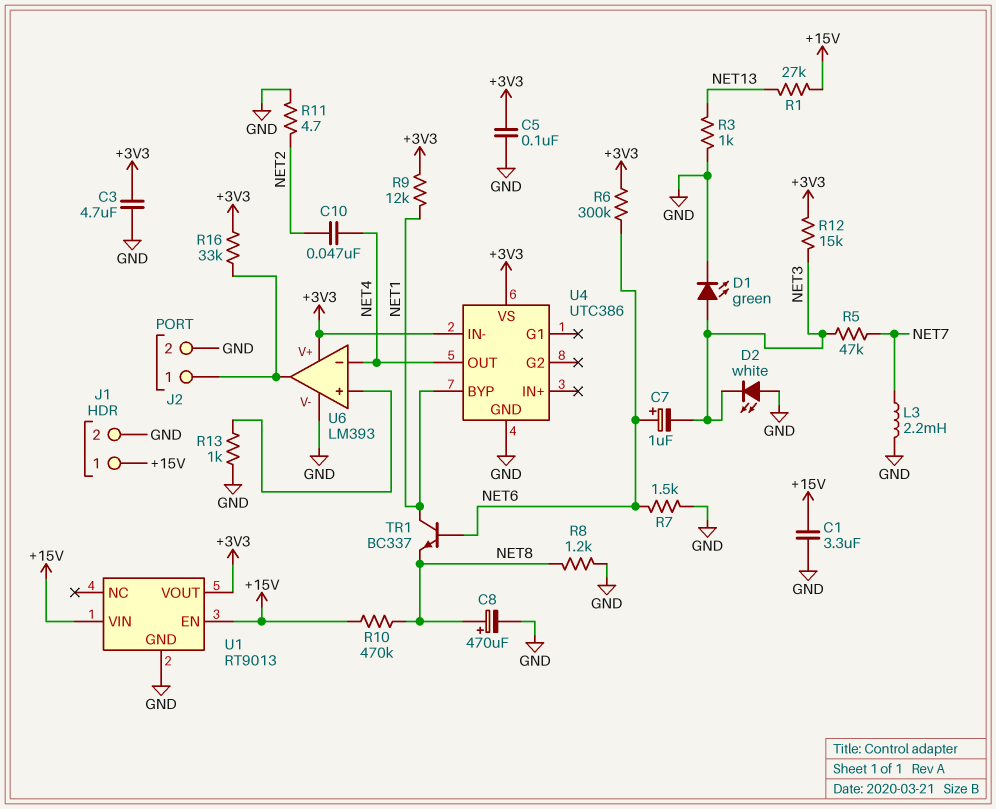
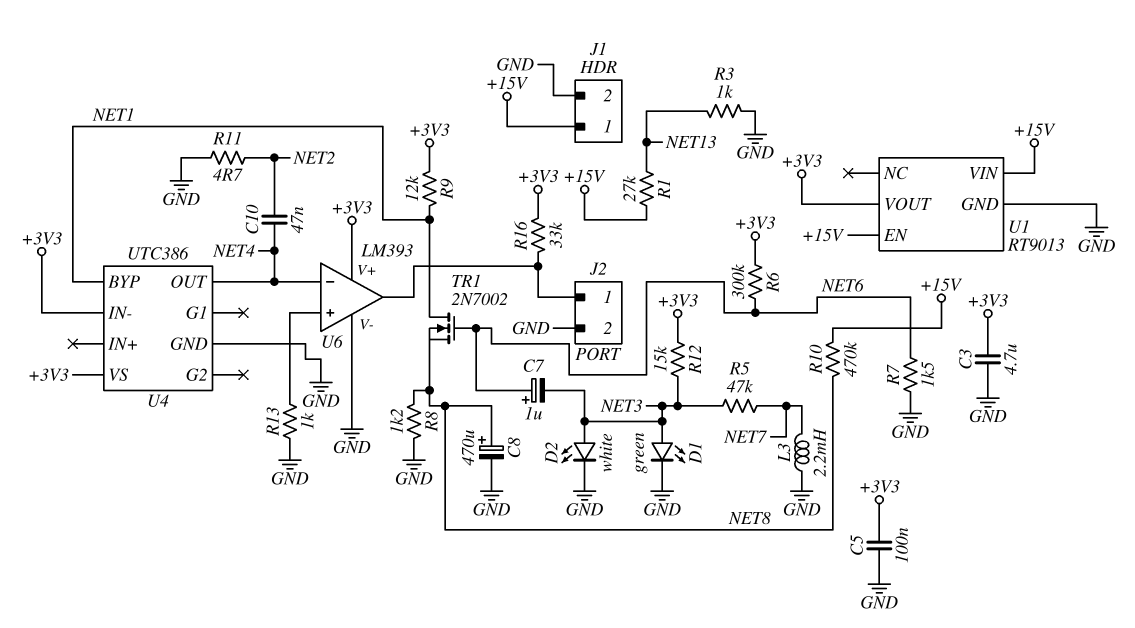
C1: 3.3uF (+15V, GND) -> none
D2: LED white (A GND, K NET3) -> LED white (A NET3, K GND)
TR1: NPN BC337 (B NET6, C NET1, E NET8) -> NMOS 2N7002 (G NET6, D NET1, S NET8)

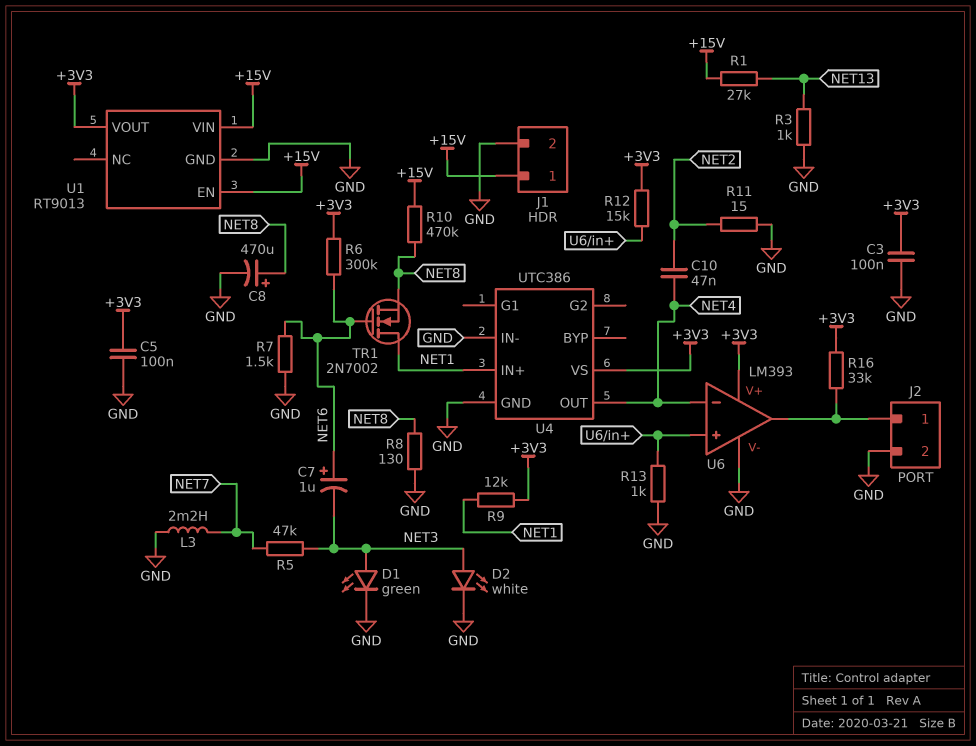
C3: 4.7uF (+3V3, GND) -> 100nF (+3V3, GND)
R8: 1.2k (GND, NET8) -> 130 (GND, NET8)
R11: 4.7 (GND, NET2) -> 15 (GND, NET2)
R12: 15k (+3V3, NET3) -> 15k (+3V3, U6/in+)
U4 pin BYP: NET1 -> none
U4 pin IN+: none -> NET1
U4 pin IN-: +3V3 -> GND

